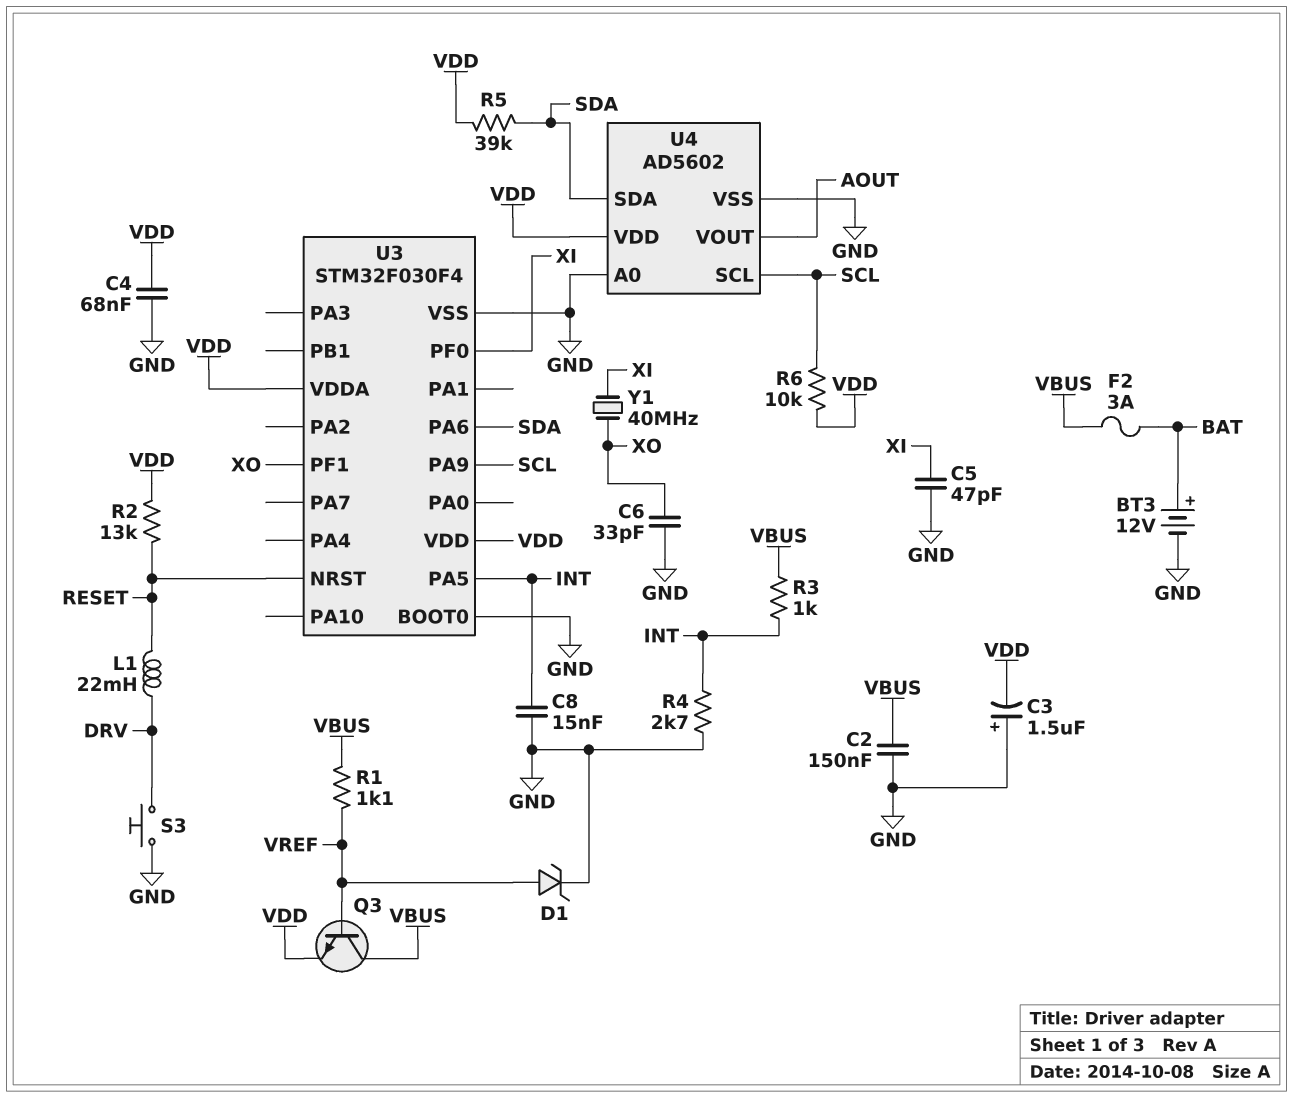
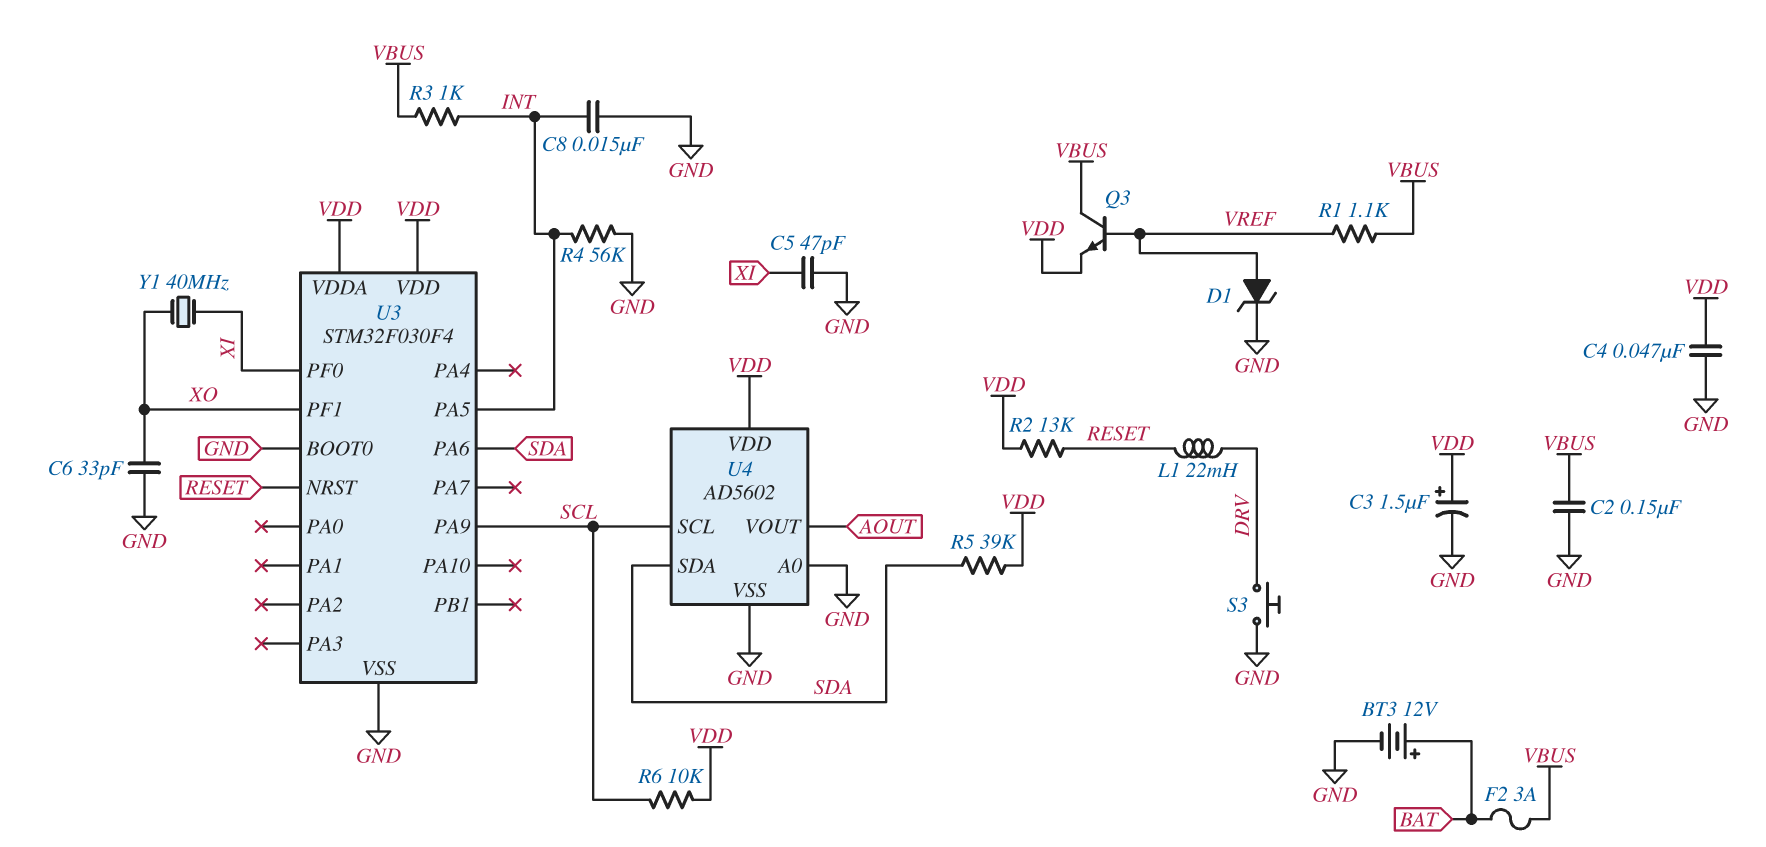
C3: 1.5uF (plus GND, minus VDD) -> 1.5uF (plus VDD, minus GND)
C4: 68nF (GND, VDD) -> 47nF (GND, VDD)
R4: 2.7k (GND, INT) -> 56k (GND, INT)

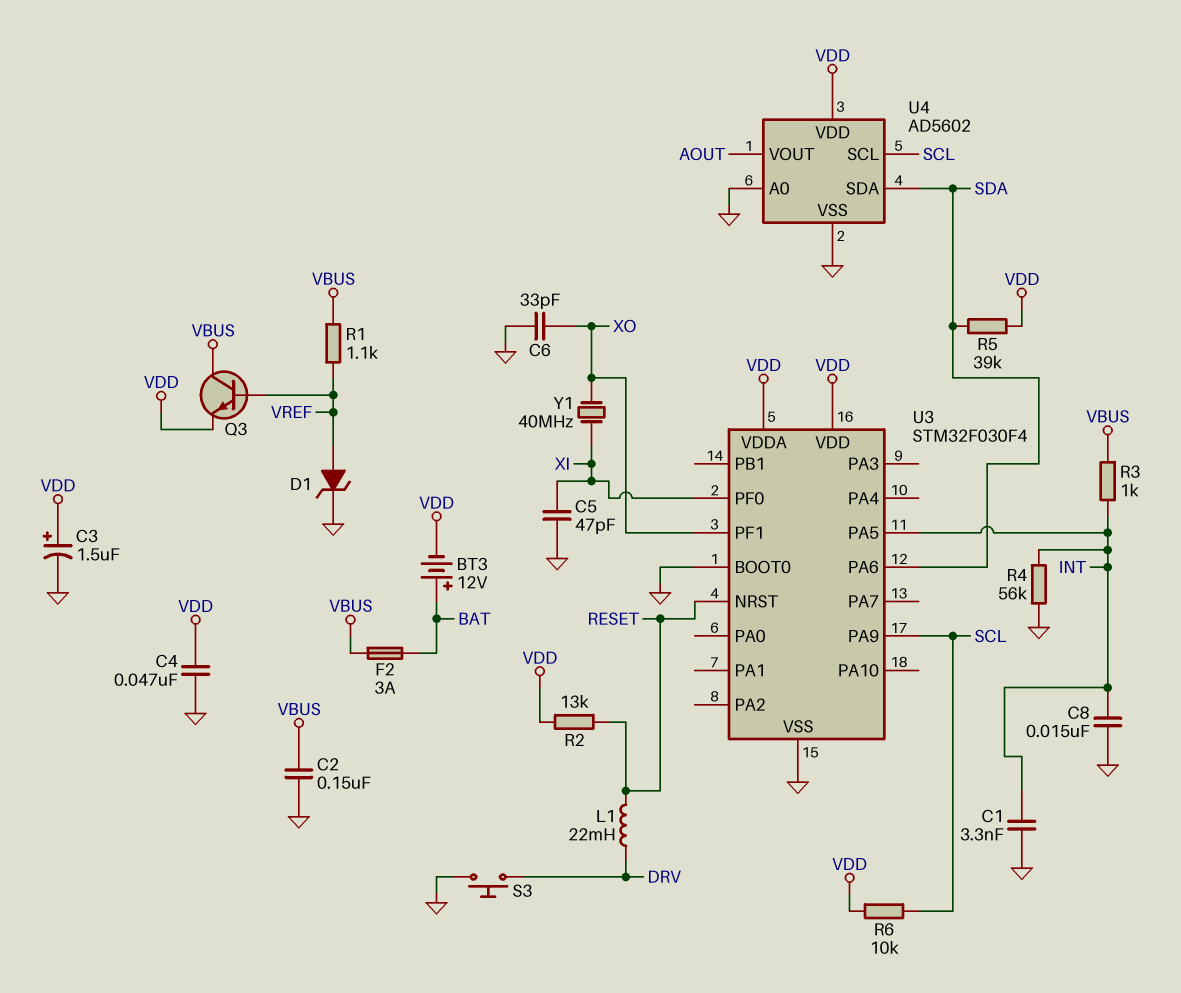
BT3: 12V (plus BAT, minus GND) -> 12V (plus BAT, minus VDD)
C1: none -> 3.3nF (GND, INT)

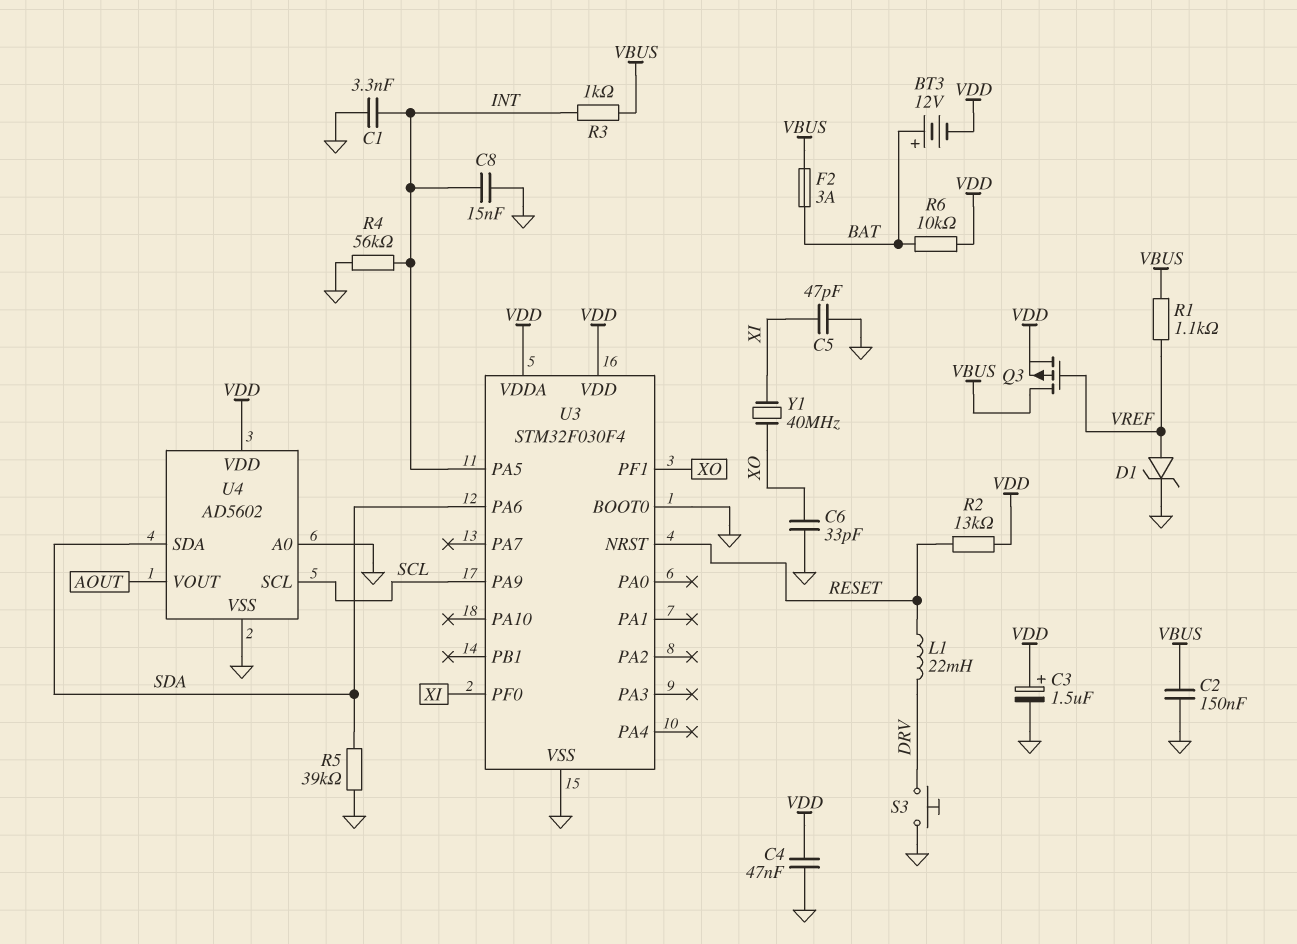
Q3: NPN (B VREF, C VBUS, E VDD) -> PMOS (G VREF, D VBUS, S VDD)
R5: 39k (SDA, VDD) -> 39k (GND, SDA)
R6: 10k (SCL, VDD) -> 10k (BAT, VDD)

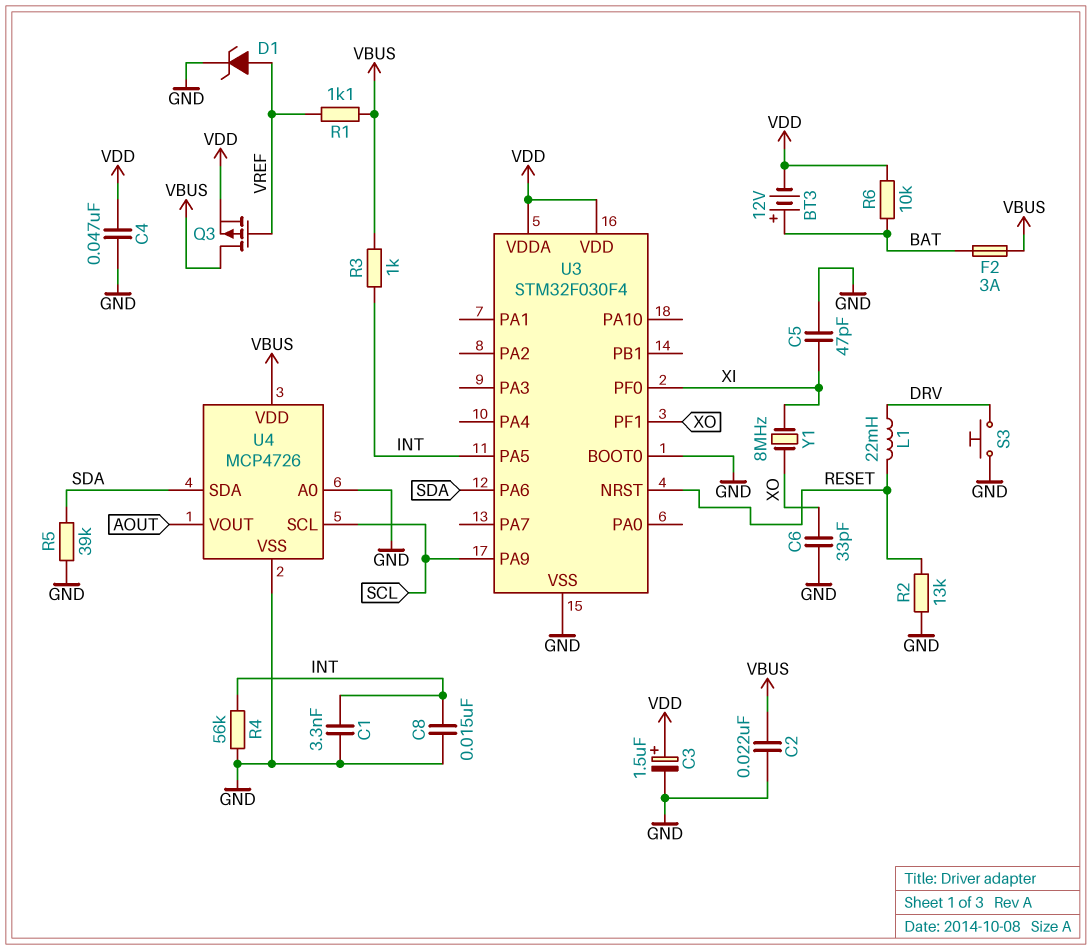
C2: 150nF (GND, VBUS) -> 22nF (GND, VBUS)
R2: 13k (RESET, VDD) -> 13k (GND, RESET)
U4: AD5602 -> MCP4726
U4 pin VDD: VDD -> VBUS
Y1: 40MHz (XI, XO) -> 8MHz (XI, XO)

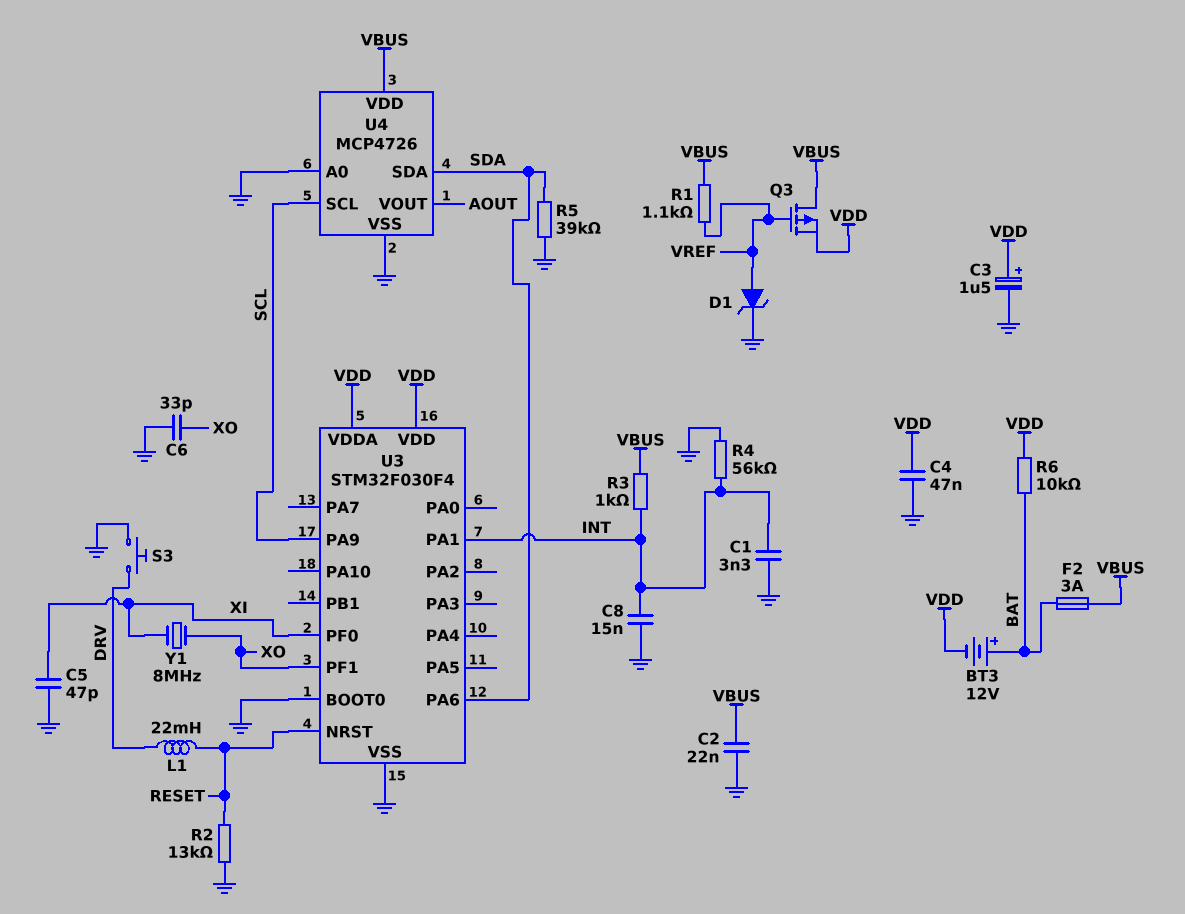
U3 pin PA1: none -> INT
U3 pin PA5: INT -> none

